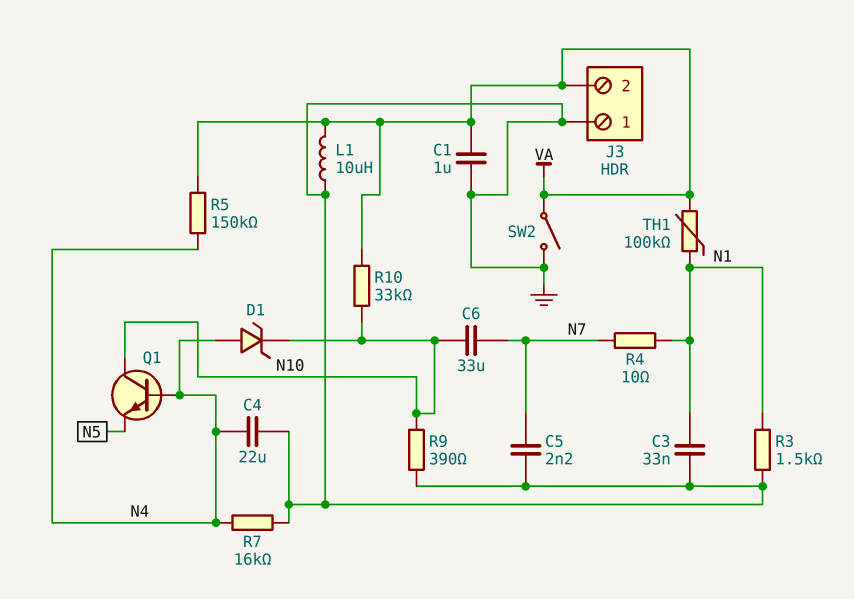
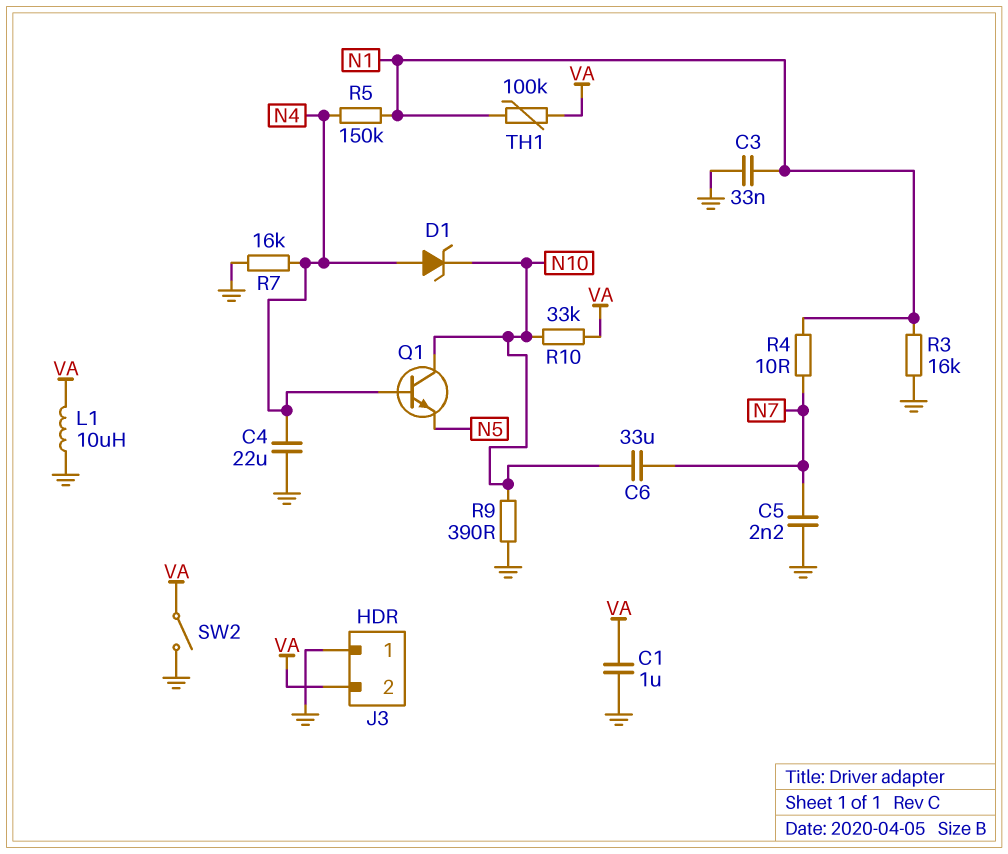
R3: 1.5k (GND, N1) -> 16k (GND, N1)
R5: 150k (N4, VA) -> 150k (N1, N4)

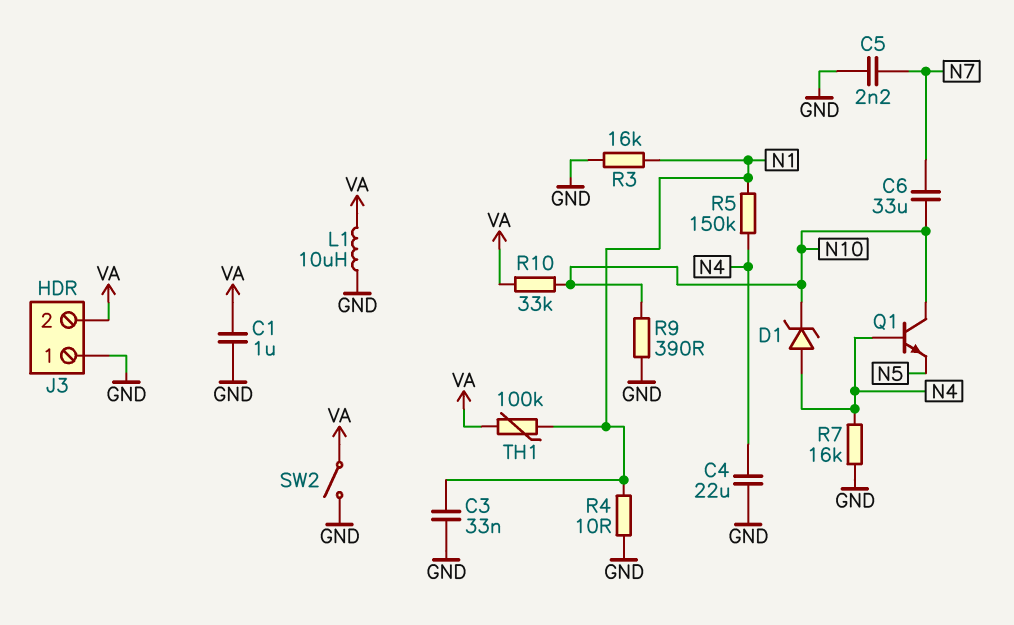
R4: 10 (N1, N7) -> 10 (GND, N1)

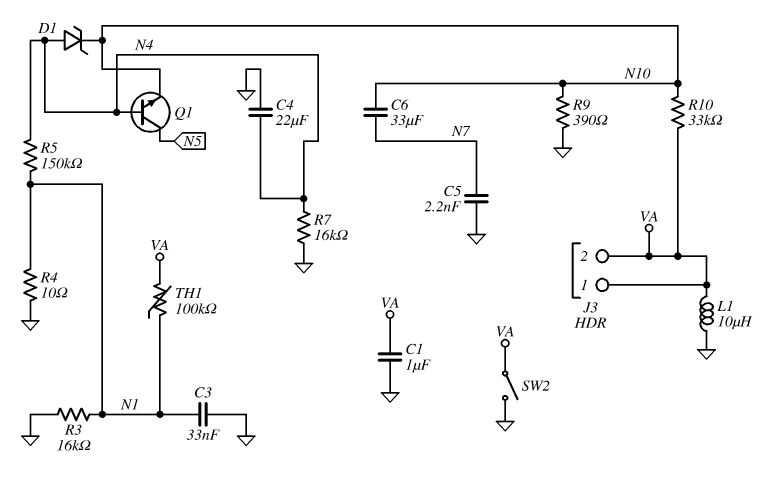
J3 pin 1: GND -> VA
Q1: NPN (B N4, C N10, E N5) -> NPN (B N4, C N5, E N10)

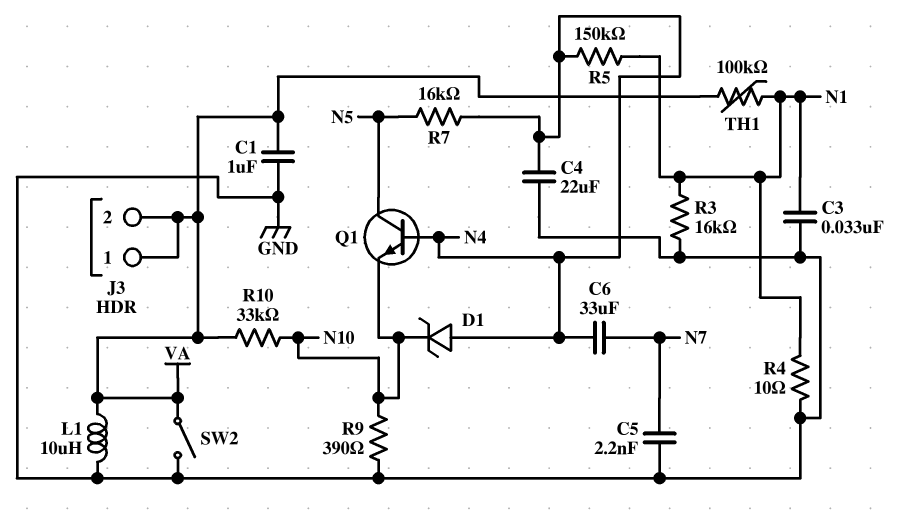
C6: 33uF (N7, N10) -> 33uF (N4, N7)
R7: 16k (GND, N4) -> 16k (N4, N5)

